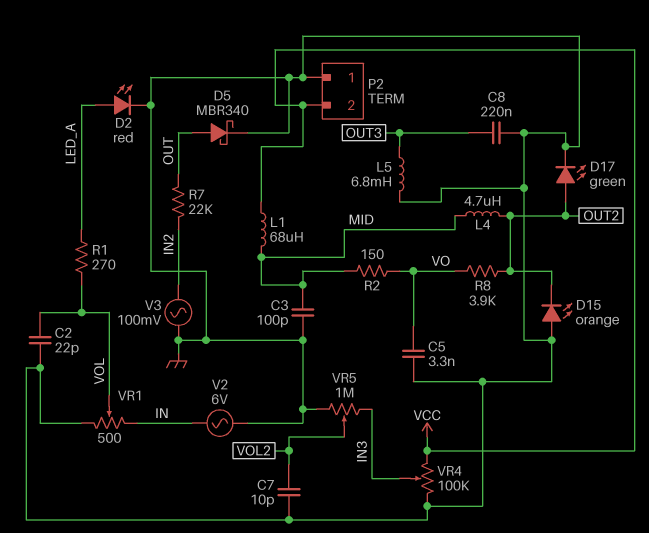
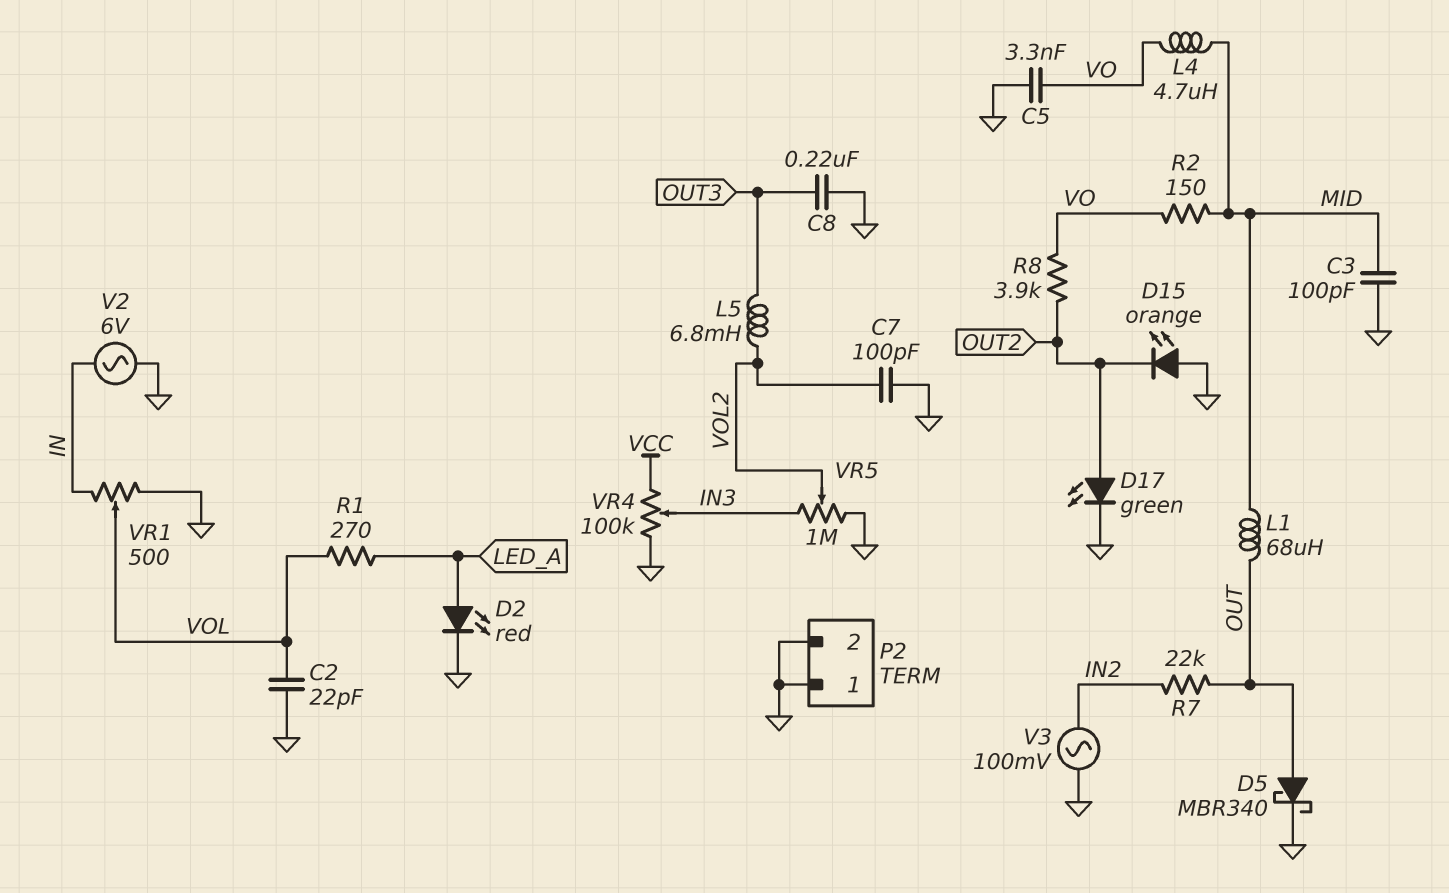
C7: 10pF (GND, VOL2) -> 100pF (GND, VOL2)
L1: 68uH (MID, VCC) -> 68uH (MID, OUT)
L4: 4.7uH (MID, OUT2) -> 4.7uH (MID, VO)
L5: 6.8mH (GND, OUT3) -> 6.8mH (OUT3, VOL2)
P2 pin 2: VCC -> GND

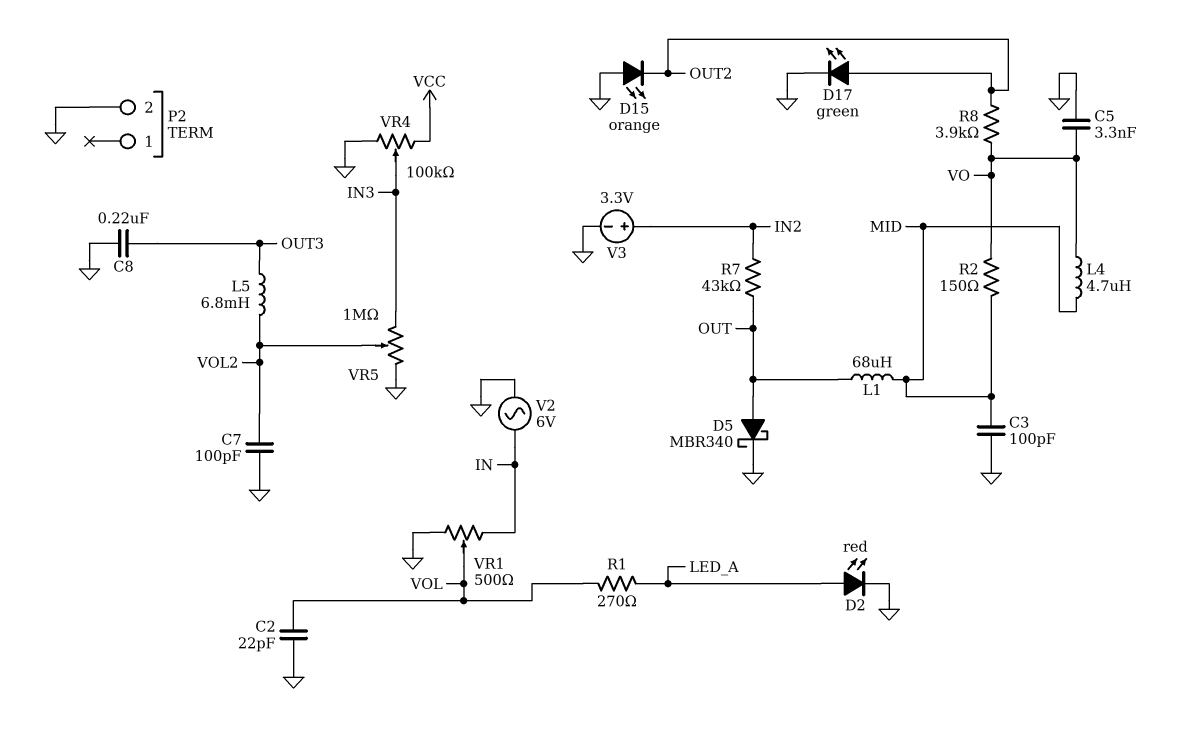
P2 pin 1: GND -> none
R7: 22k (IN2, OUT) -> 43k (IN2, OUT)
V3: AC 100mV (GND, IN2) -> 3.3V (plus IN2, minus GND)

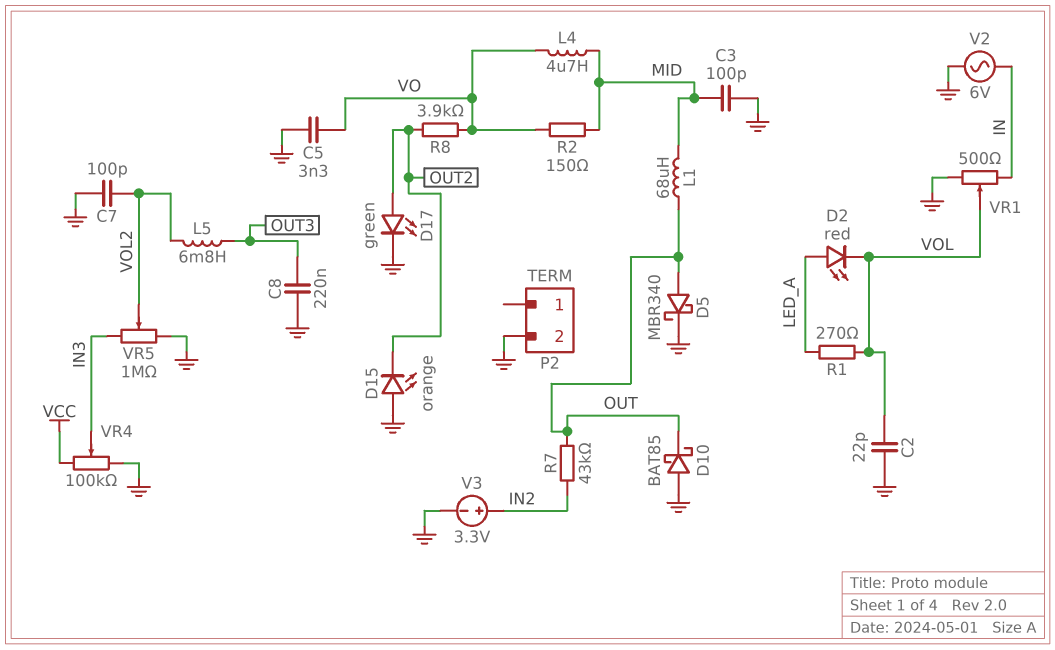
D2: LED red (A LED_A, K GND) -> LED red (A LED_A, K VOL)
D10: none -> schottky BAT85 (A GND, K OUT)

